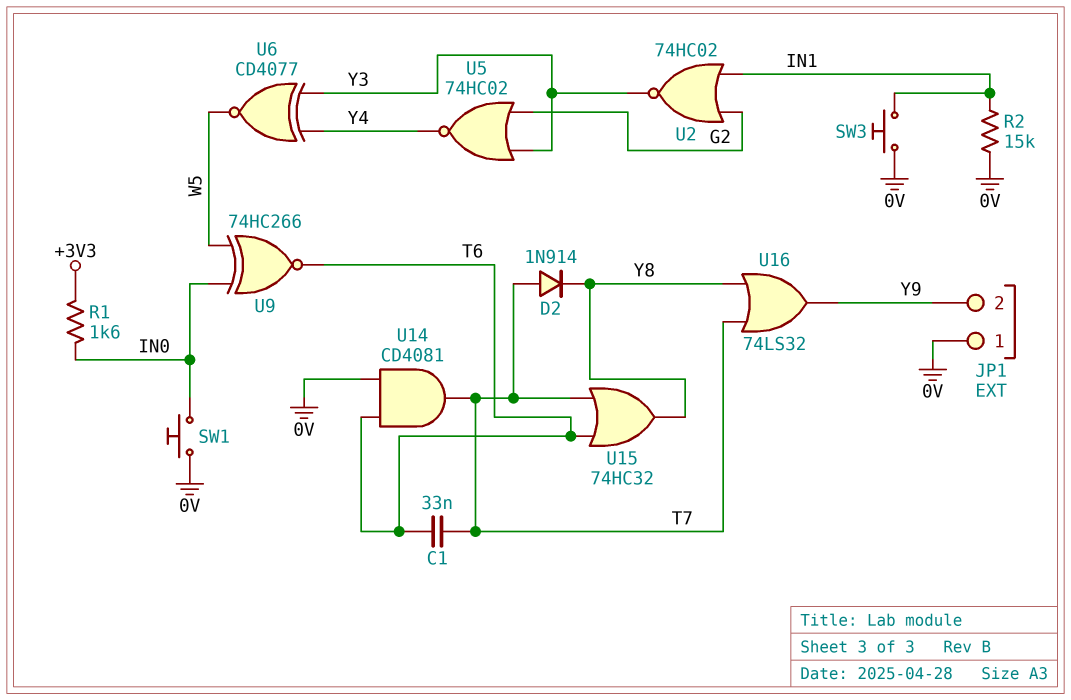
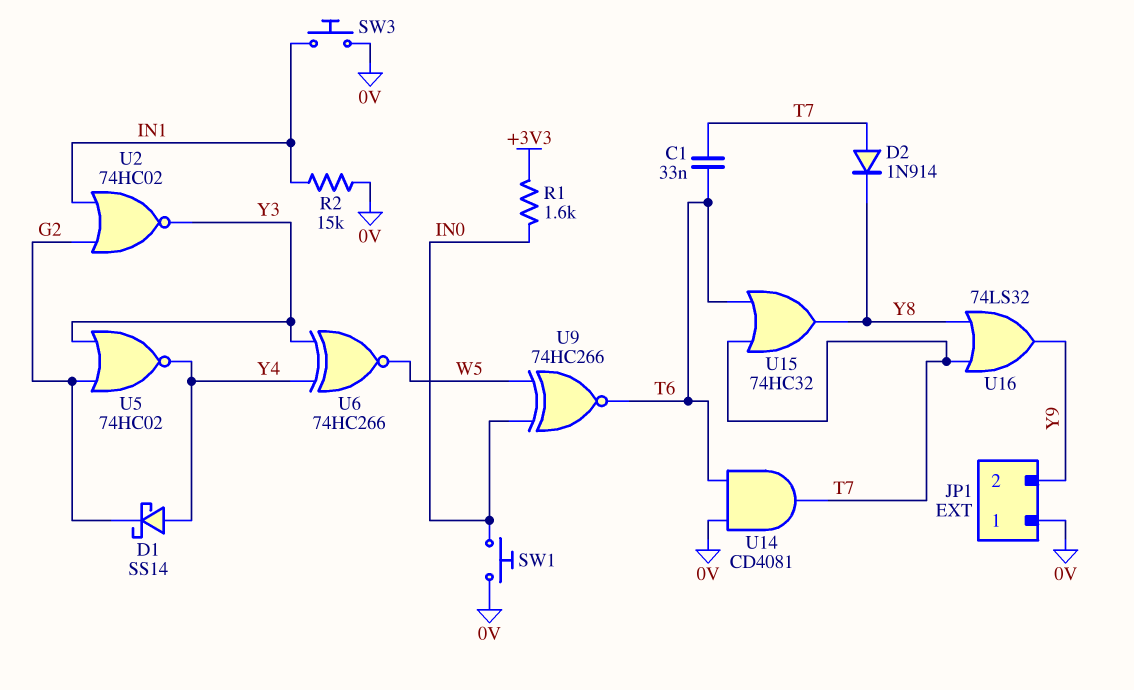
D1: none -> schottky SS14 (A Y4, K G2)
U6: XNOR CD4077 (in Y3, in Y4, out W5) -> XNOR 74HC266 (in Y3, in Y4, out W5)

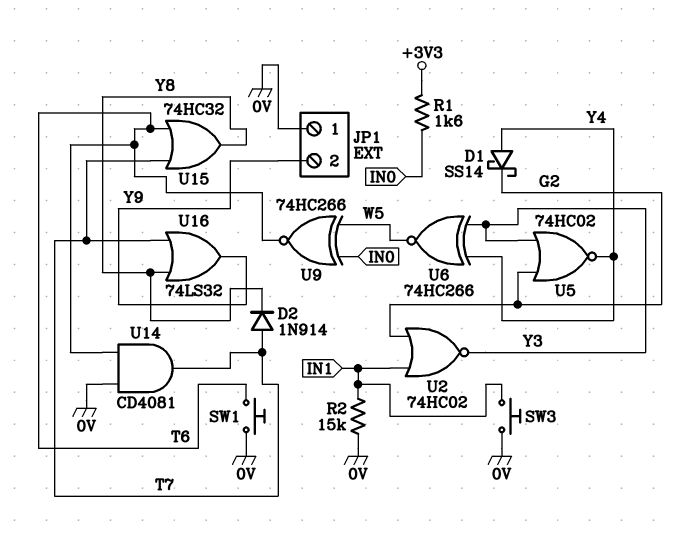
C1: 33nF (T6, T7) -> none
SW1: button (0V, IN0) -> button (0V, T6)

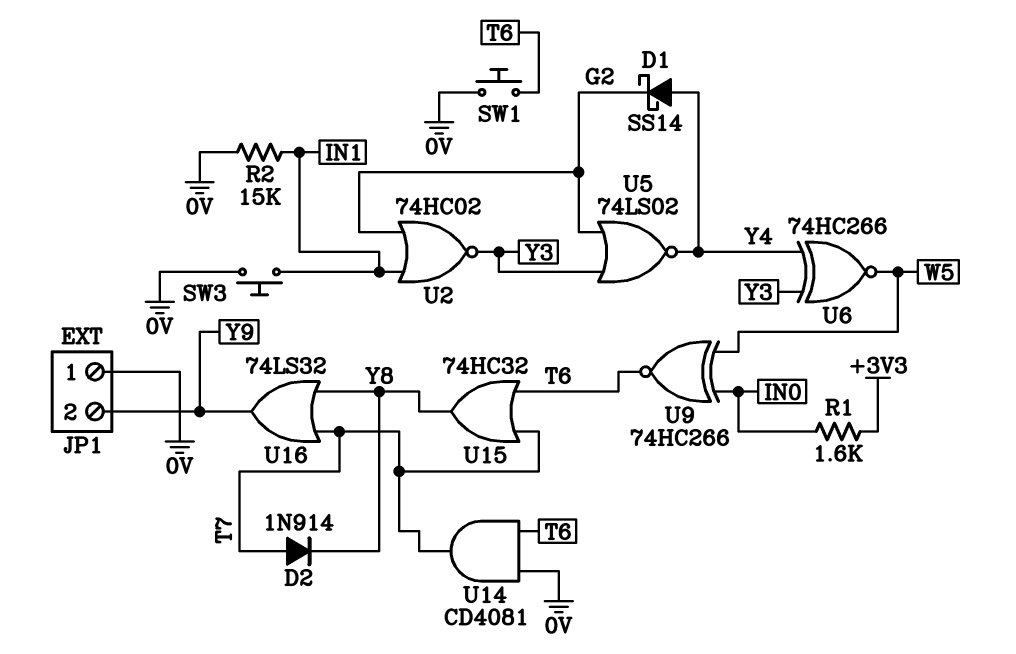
U5: NOR 74HC02 (in G2, in Y3, out Y4) -> NOR 74LS02 (in G2, in Y3, out Y4)

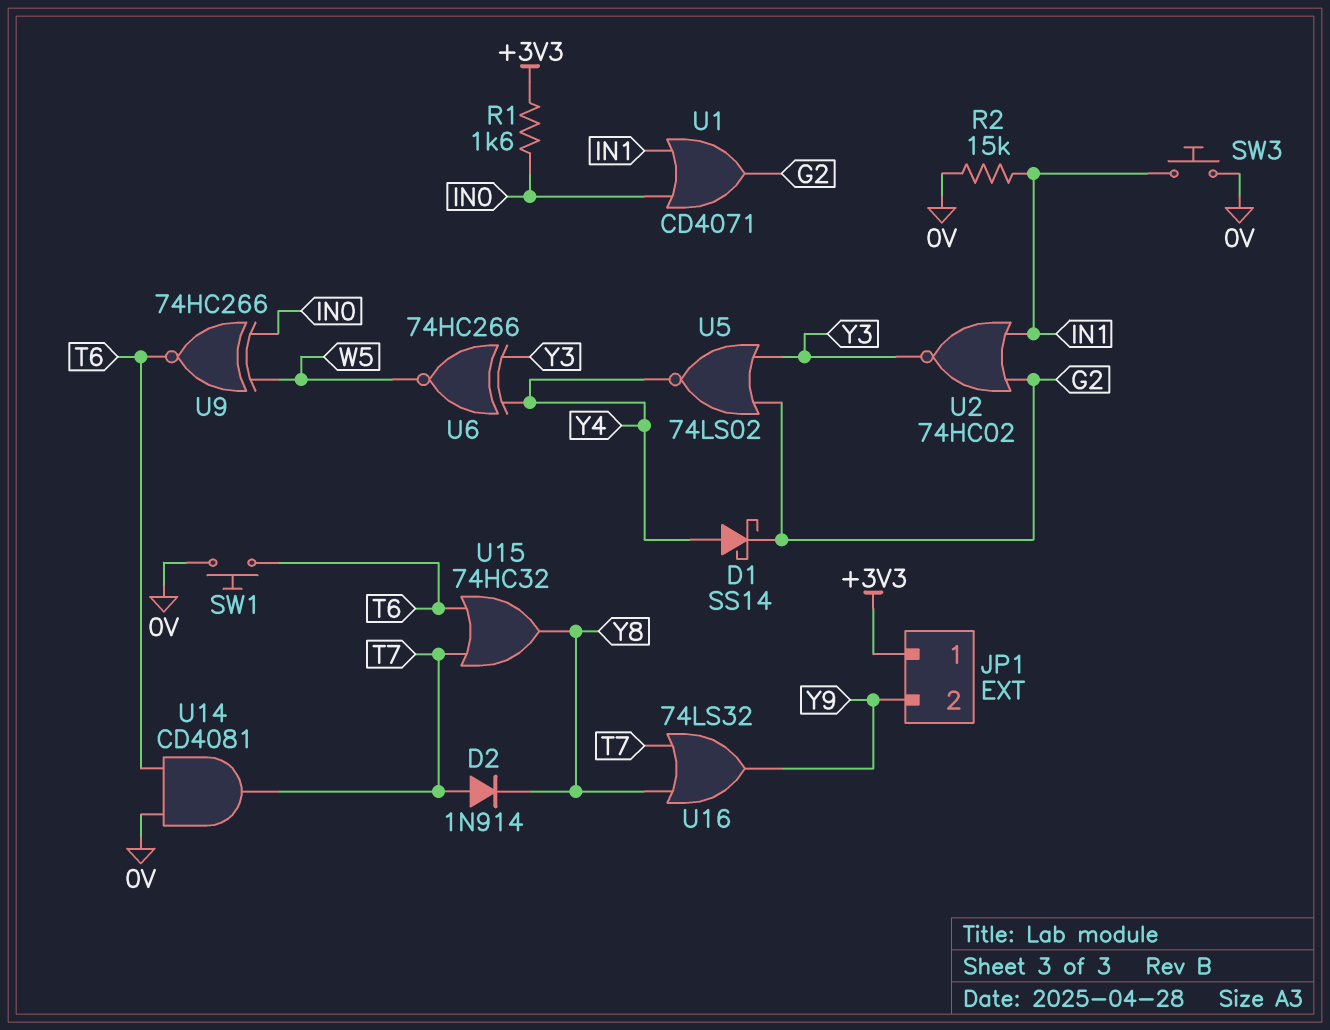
JP1 pin 1: 0V -> +3V3
U1: none -> OR CD4071 (in IN0, in IN1, out G2)

